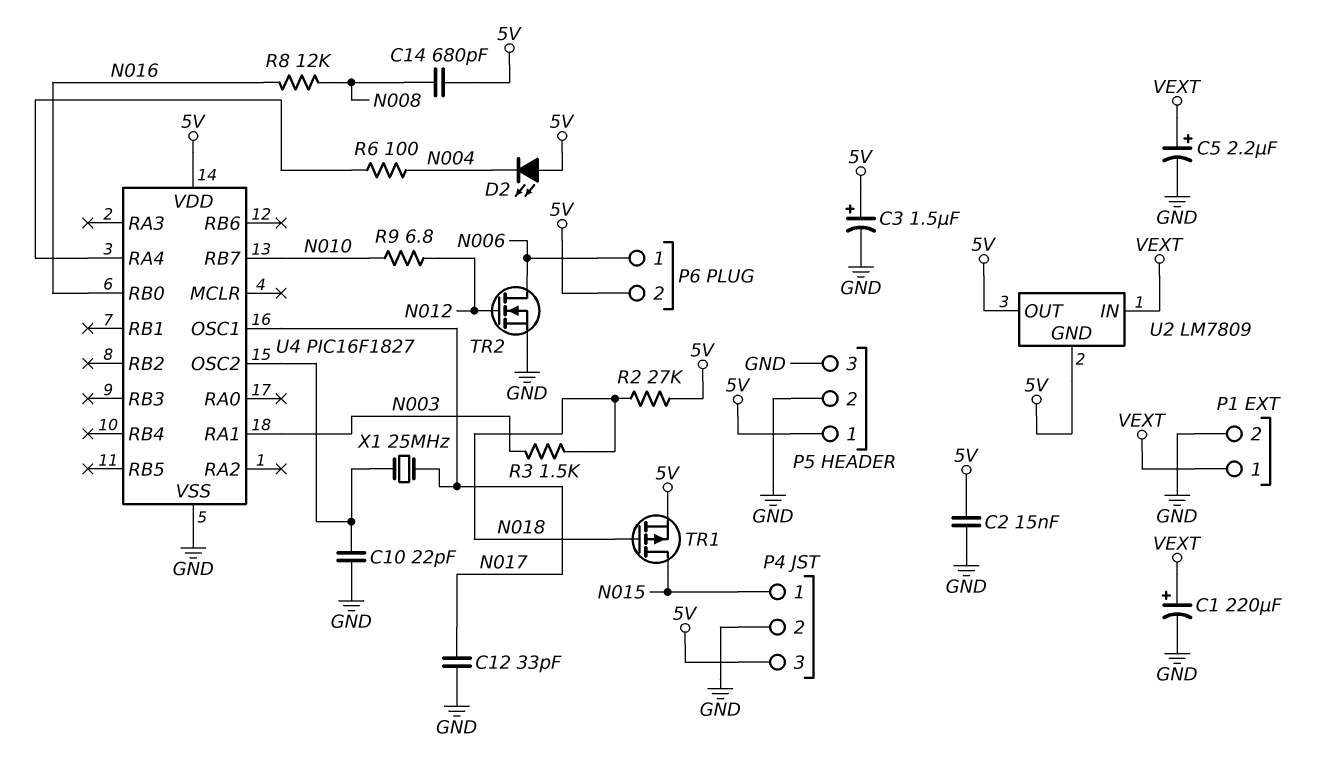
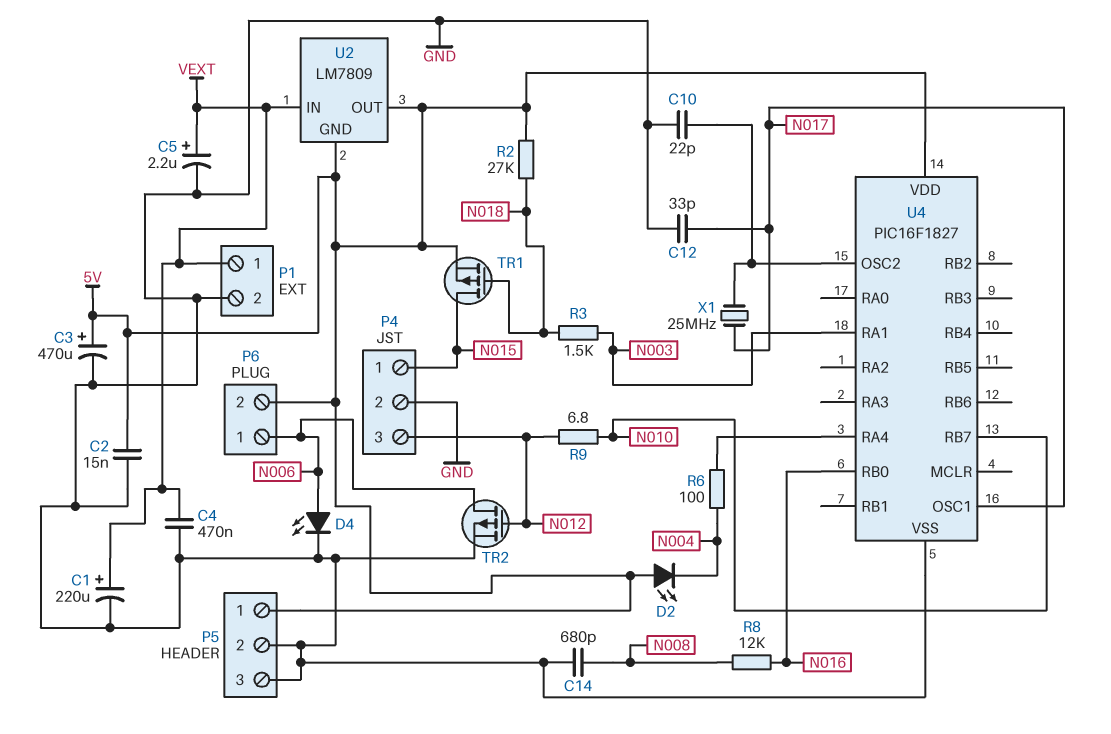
C3: 1.5uF (plus 5V, minus GND) -> 470uF (plus 5V, minus GND)
C4: none -> 470nF (GND, VEXT)
C14: 680pF (5V, N008) -> 680pF (GND, N008)
D4: none -> LED (A N006, K GND)
P4 pin 3: 5V -> N012
TR2: NMOS (G N012, D N006, S GND) -> PMOS (G N012, D N006, S GND)

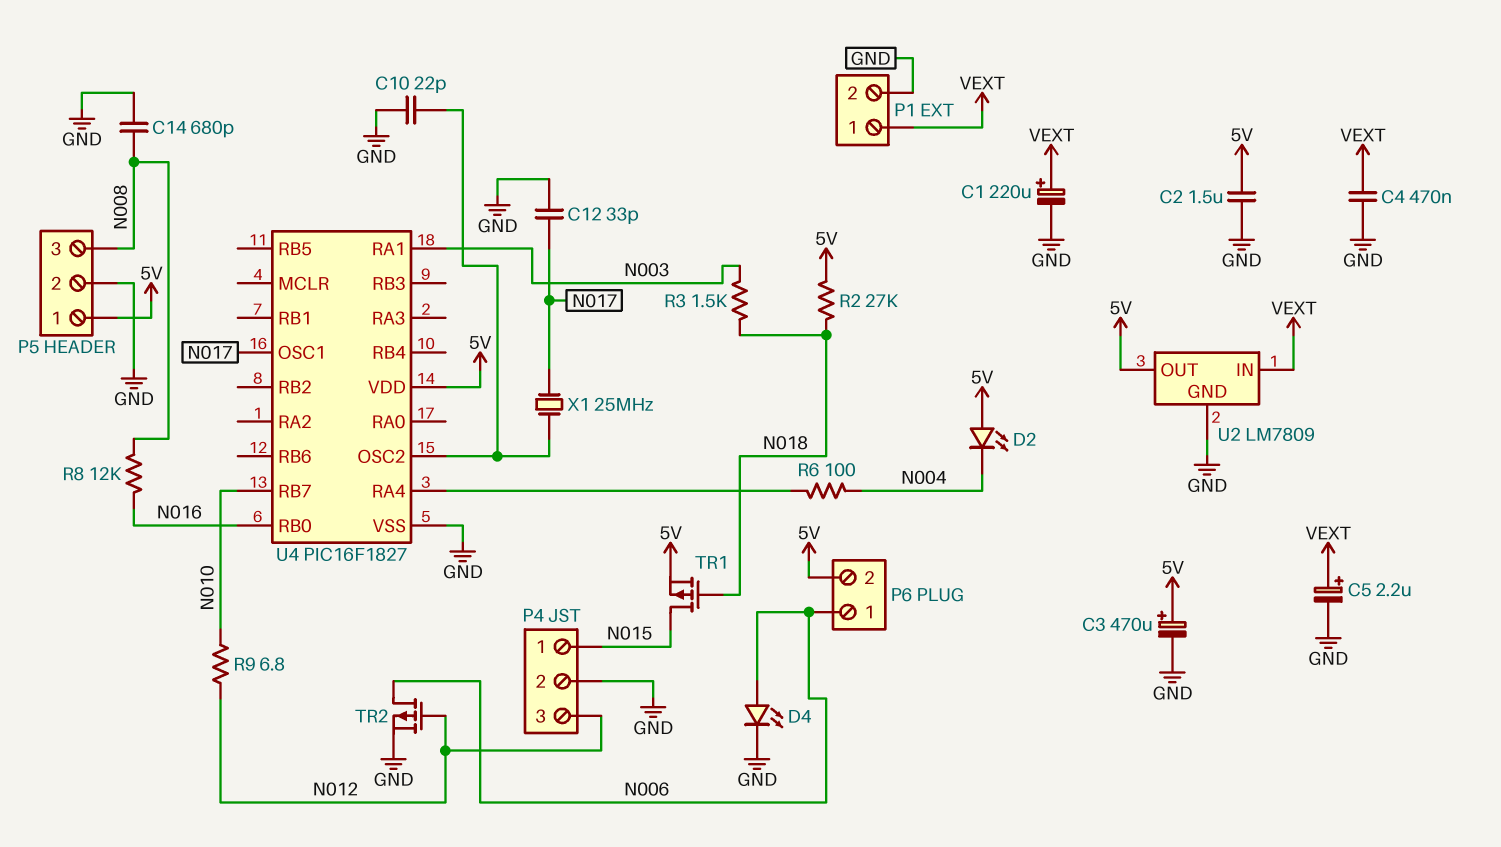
C2: 15nF (5V, GND) -> 1.5uF (5V, GND)
P5 pin 3: GND -> N008
U2 pin GND: 5V -> GND

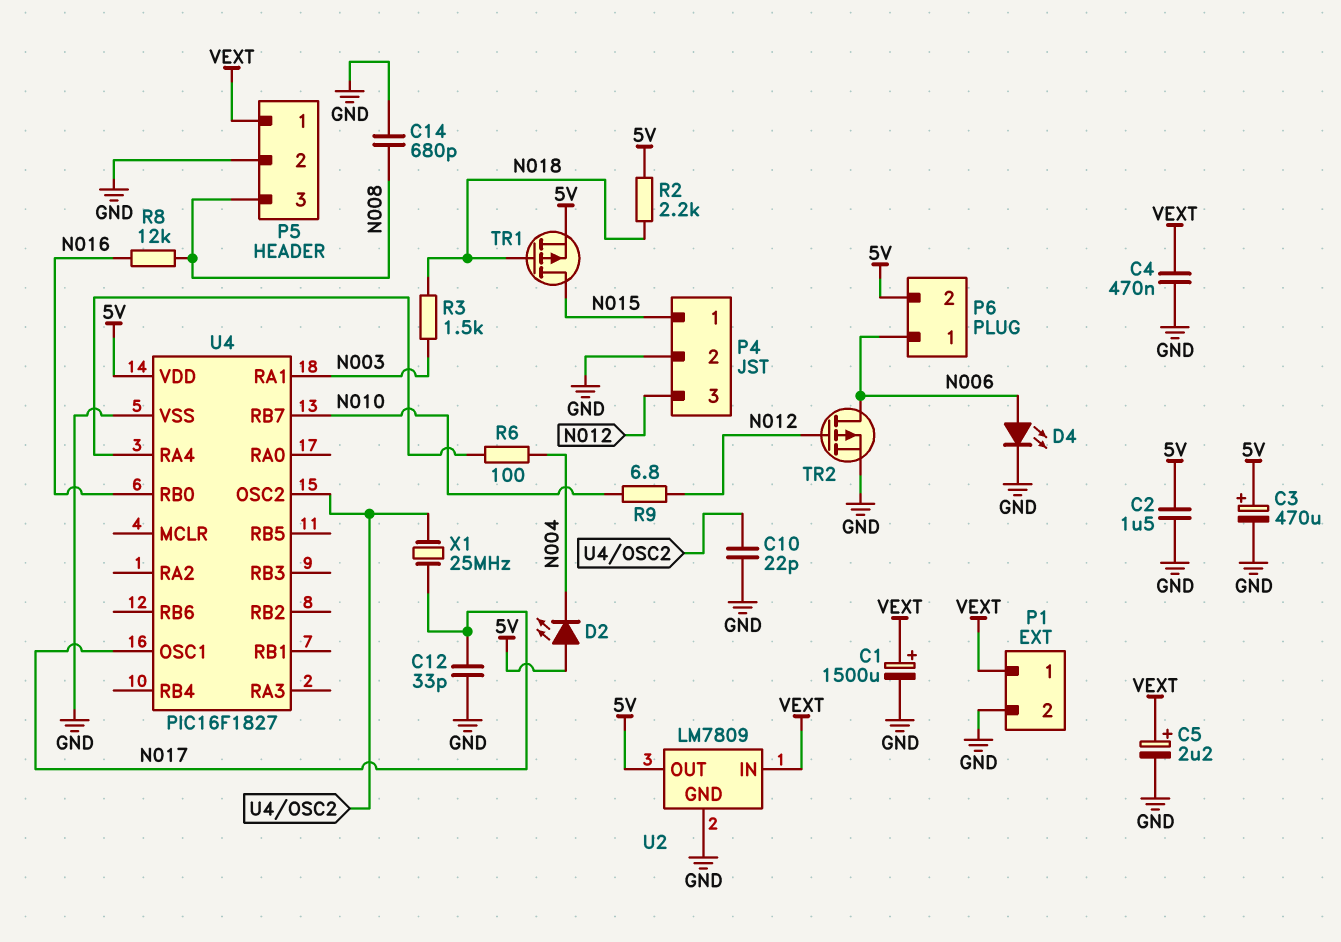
C1: 220uF (plus VEXT, minus GND) -> 1500uF (plus VEXT, minus GND)
P5 pin 1: 5V -> VEXT
R2: 27k (5V, N018) -> 2.2k (5V, N018)

